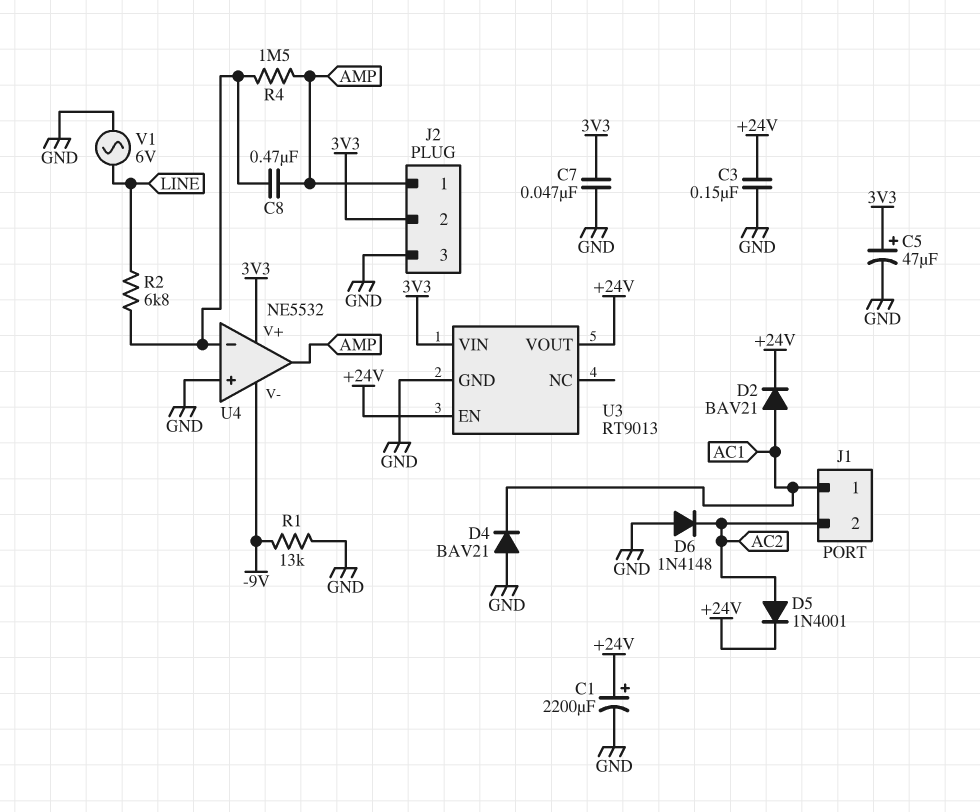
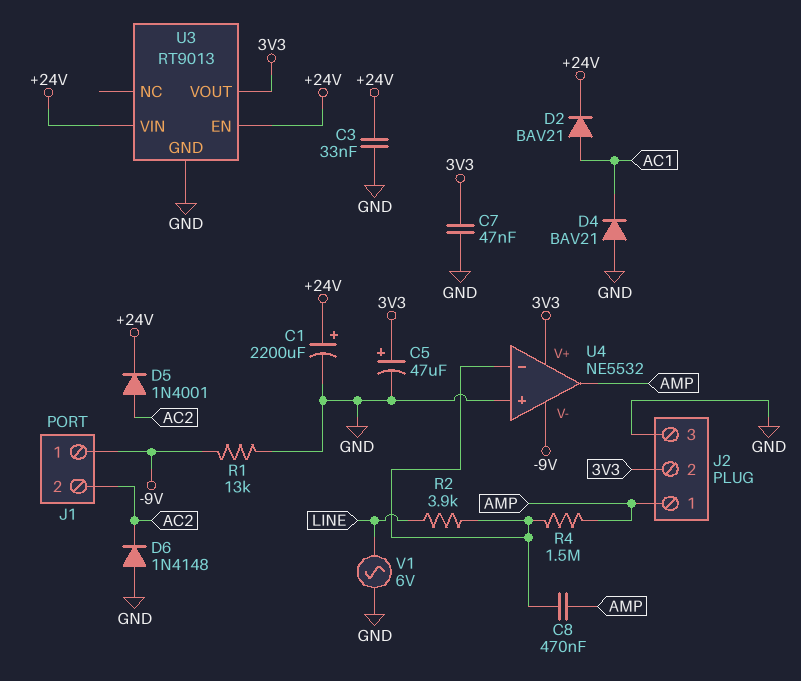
C3: 150nF (+24V, GND) -> 33nF (+24V, GND)
J1 pin 1: AC1 -> -9V
R2: 6.8k (LINE, U4/in-) -> 3.9k (LINE, U4/in-)
U3 pin VIN: 3V3 -> +24V
U3 pin VOUT: +24V -> 3V3

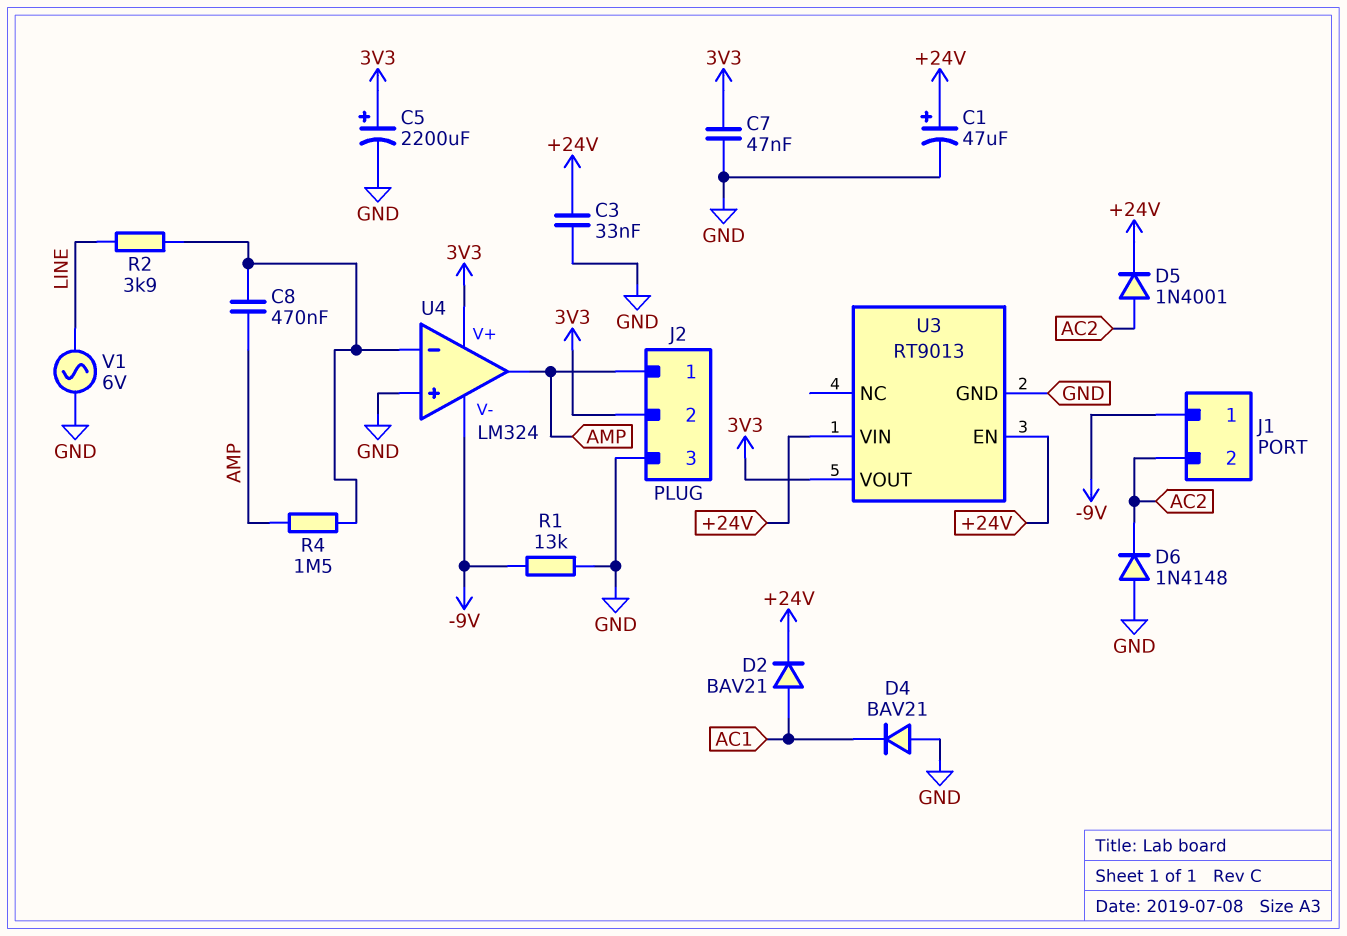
C1: 2200uF (plus +24V, minus GND) -> 47uF (plus +24V, minus GND)
C5: 47uF (plus 3V3, minus GND) -> 2200uF (plus 3V3, minus GND)
U4: NE5532 -> LM324

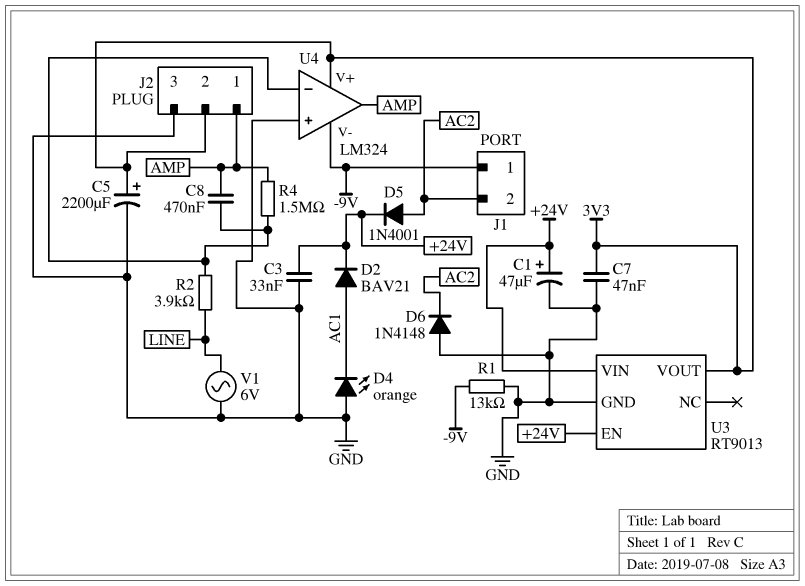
D4: diode BAV21 (A GND, K AC1) -> LED orange (A GND, K AC1)

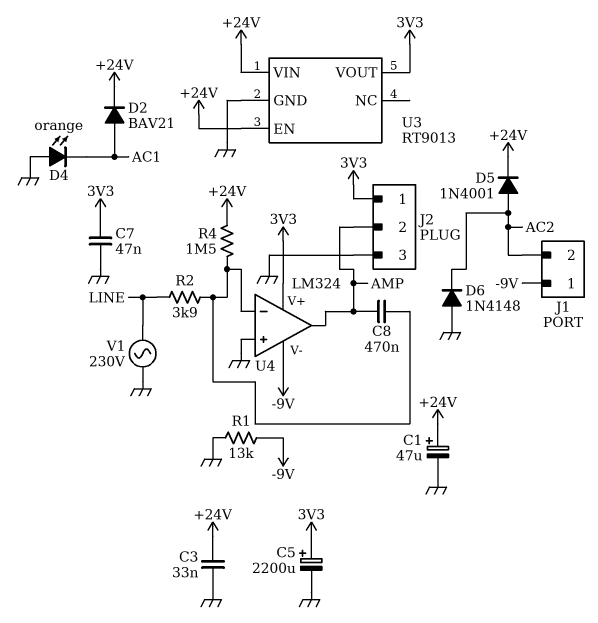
J2 pin 1: AMP -> 3V3
J2 pin 2: 3V3 -> AMP
R4: 1.5M (AMP, U4/in-) -> 1.5M (+24V, U4/in-)
V1: AC 6V (GND, LINE) -> AC 230V (GND, LINE)

